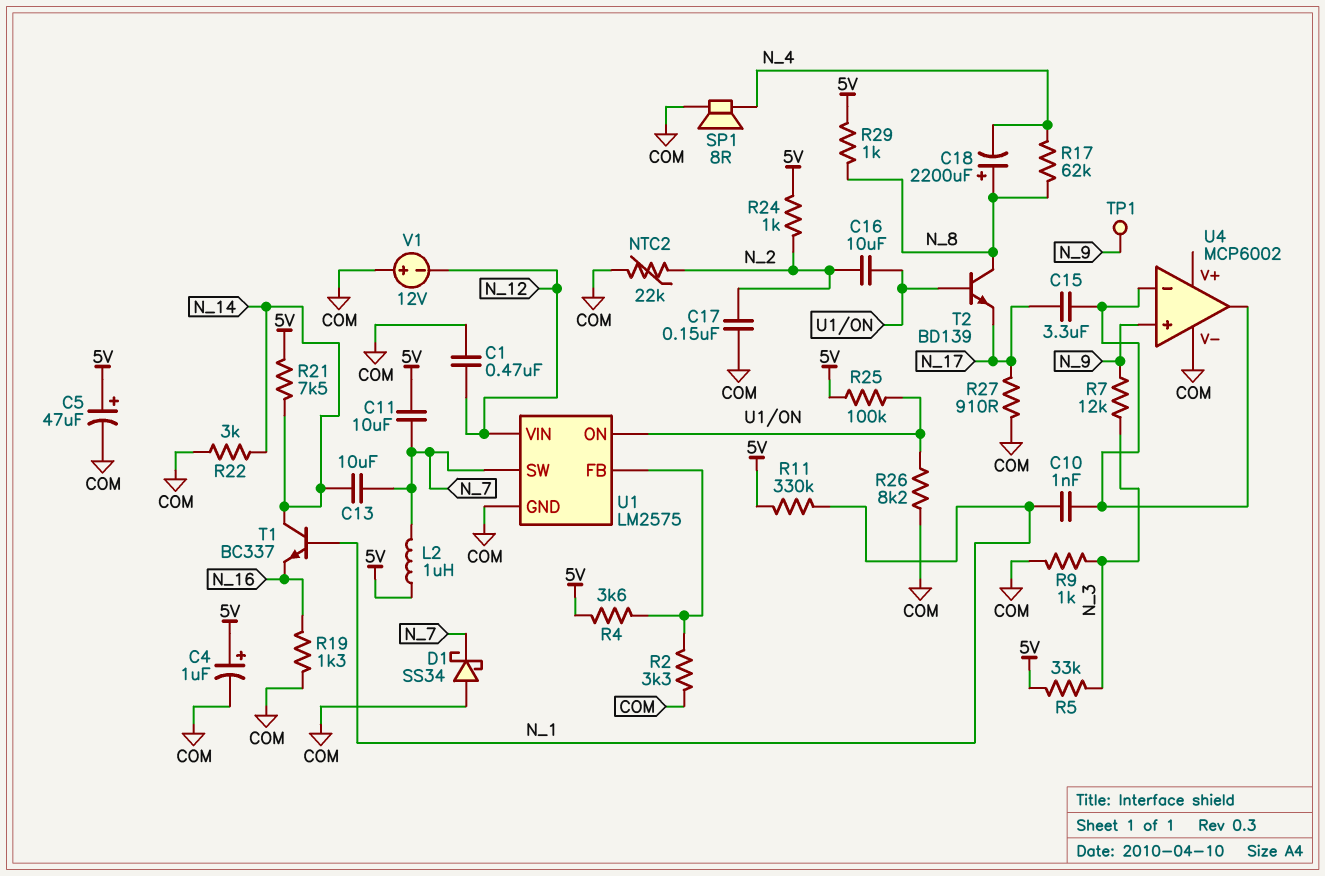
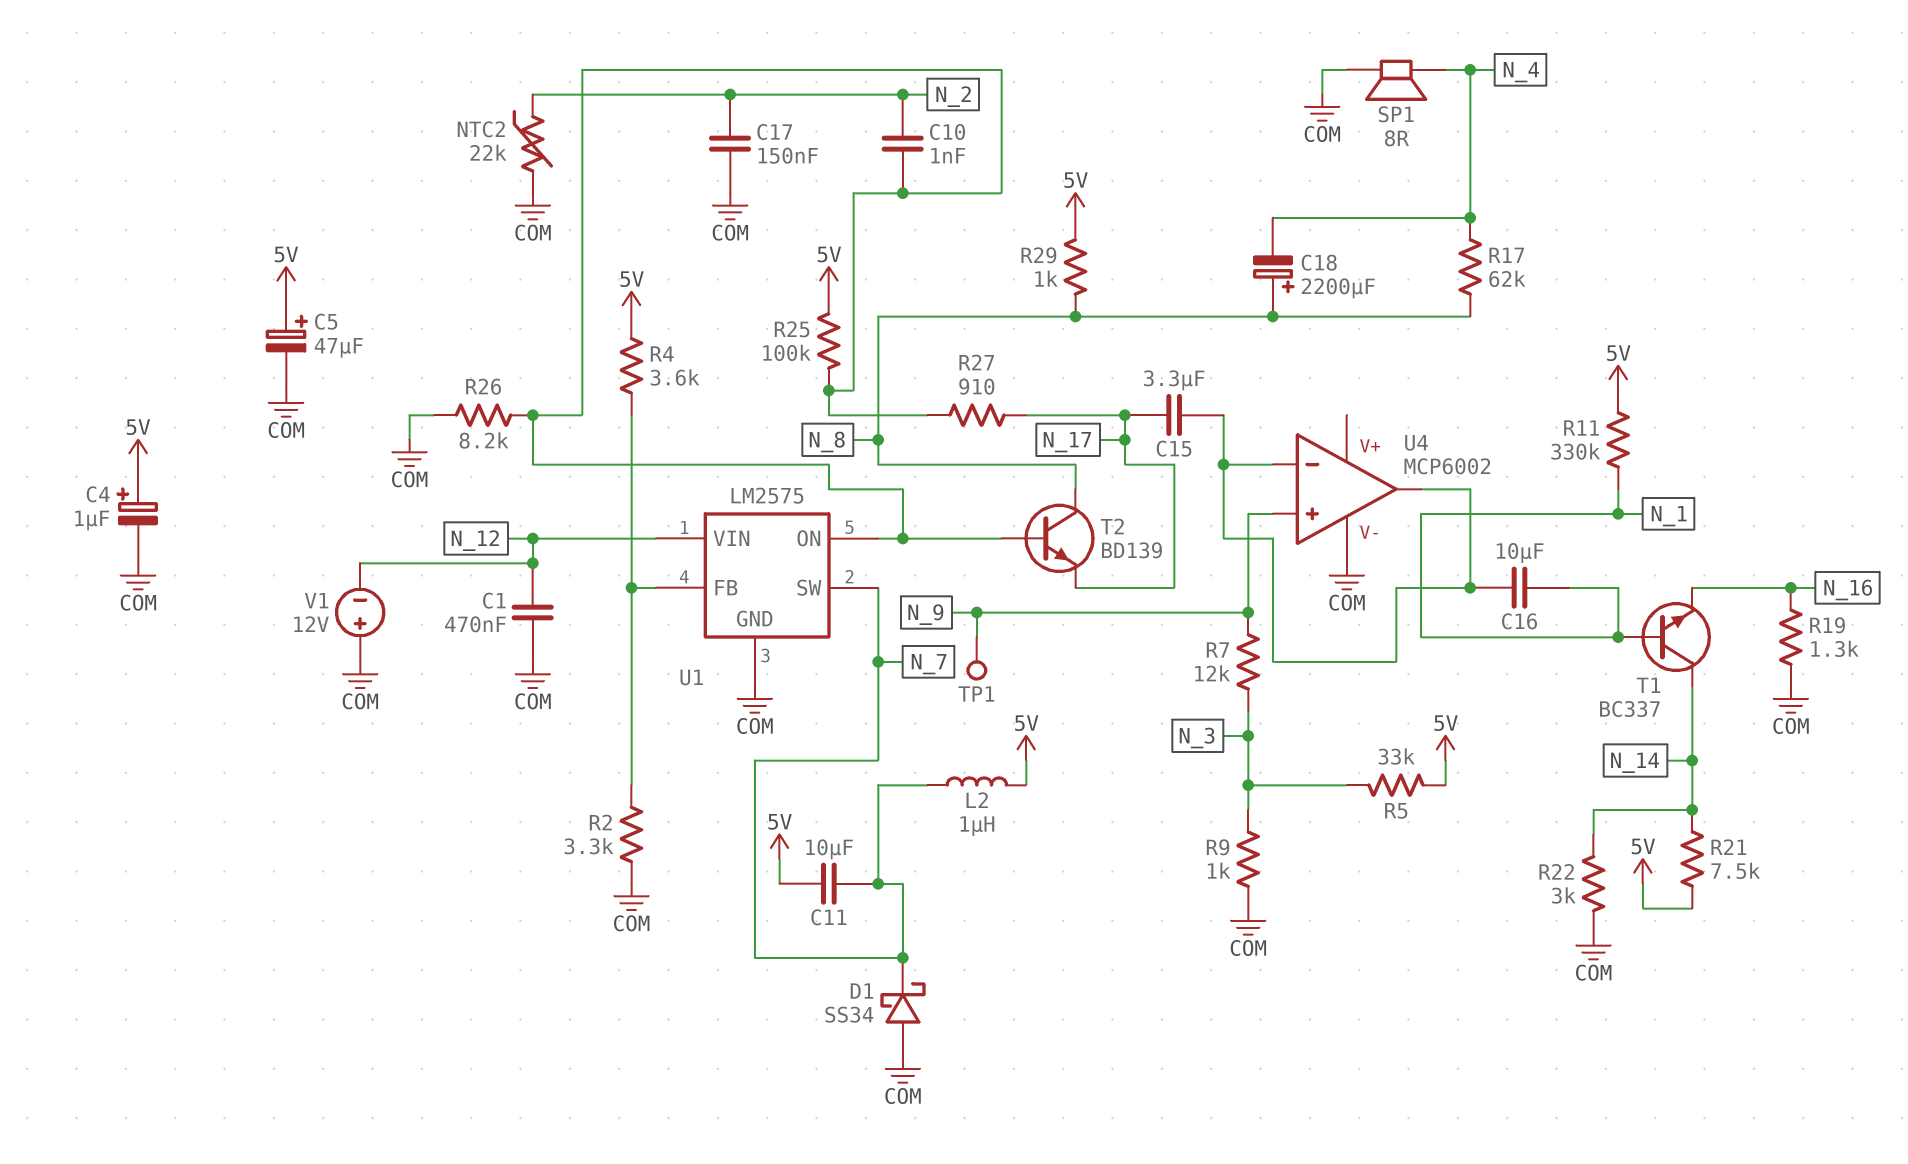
C10: 1nF (N_1, U4/in-) -> 1nF (N_2, U1/ON)
C13: 10uF (N_7, N_14) -> none
C16: 10uF (N_2, U1/ON) -> 10uF (N_1, U4/in-)
R24: 1k (5V, N_2) -> none
R27: 910 (COM, N_17) -> 910 (N_17, U1/ON)

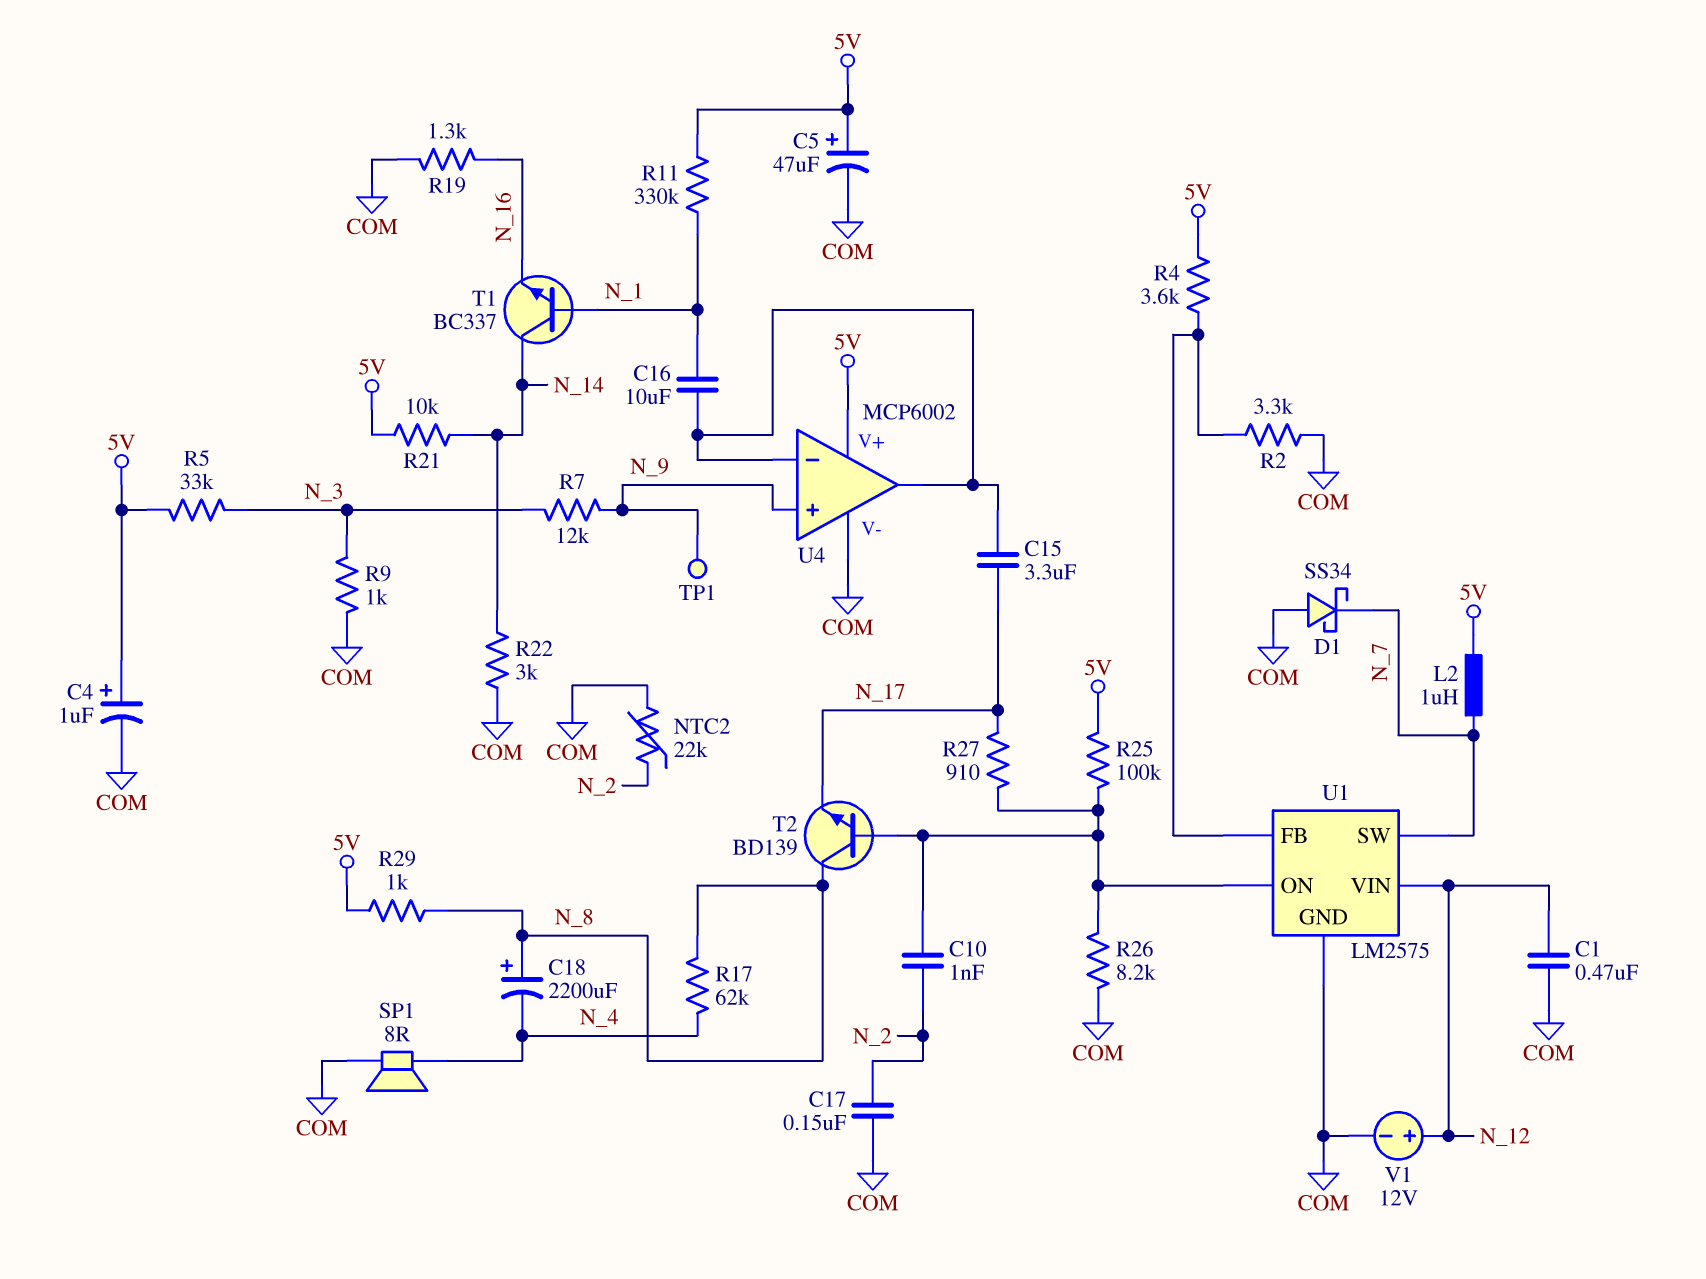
C11: 10uF (5V, N_7) -> none
R21: 7.5k (5V, N_14) -> 10k (5V, N_14)
U4 pin V+: none -> 5V
V1: 12V (plus COM, minus N_12) -> 12V (plus N_12, minus COM)

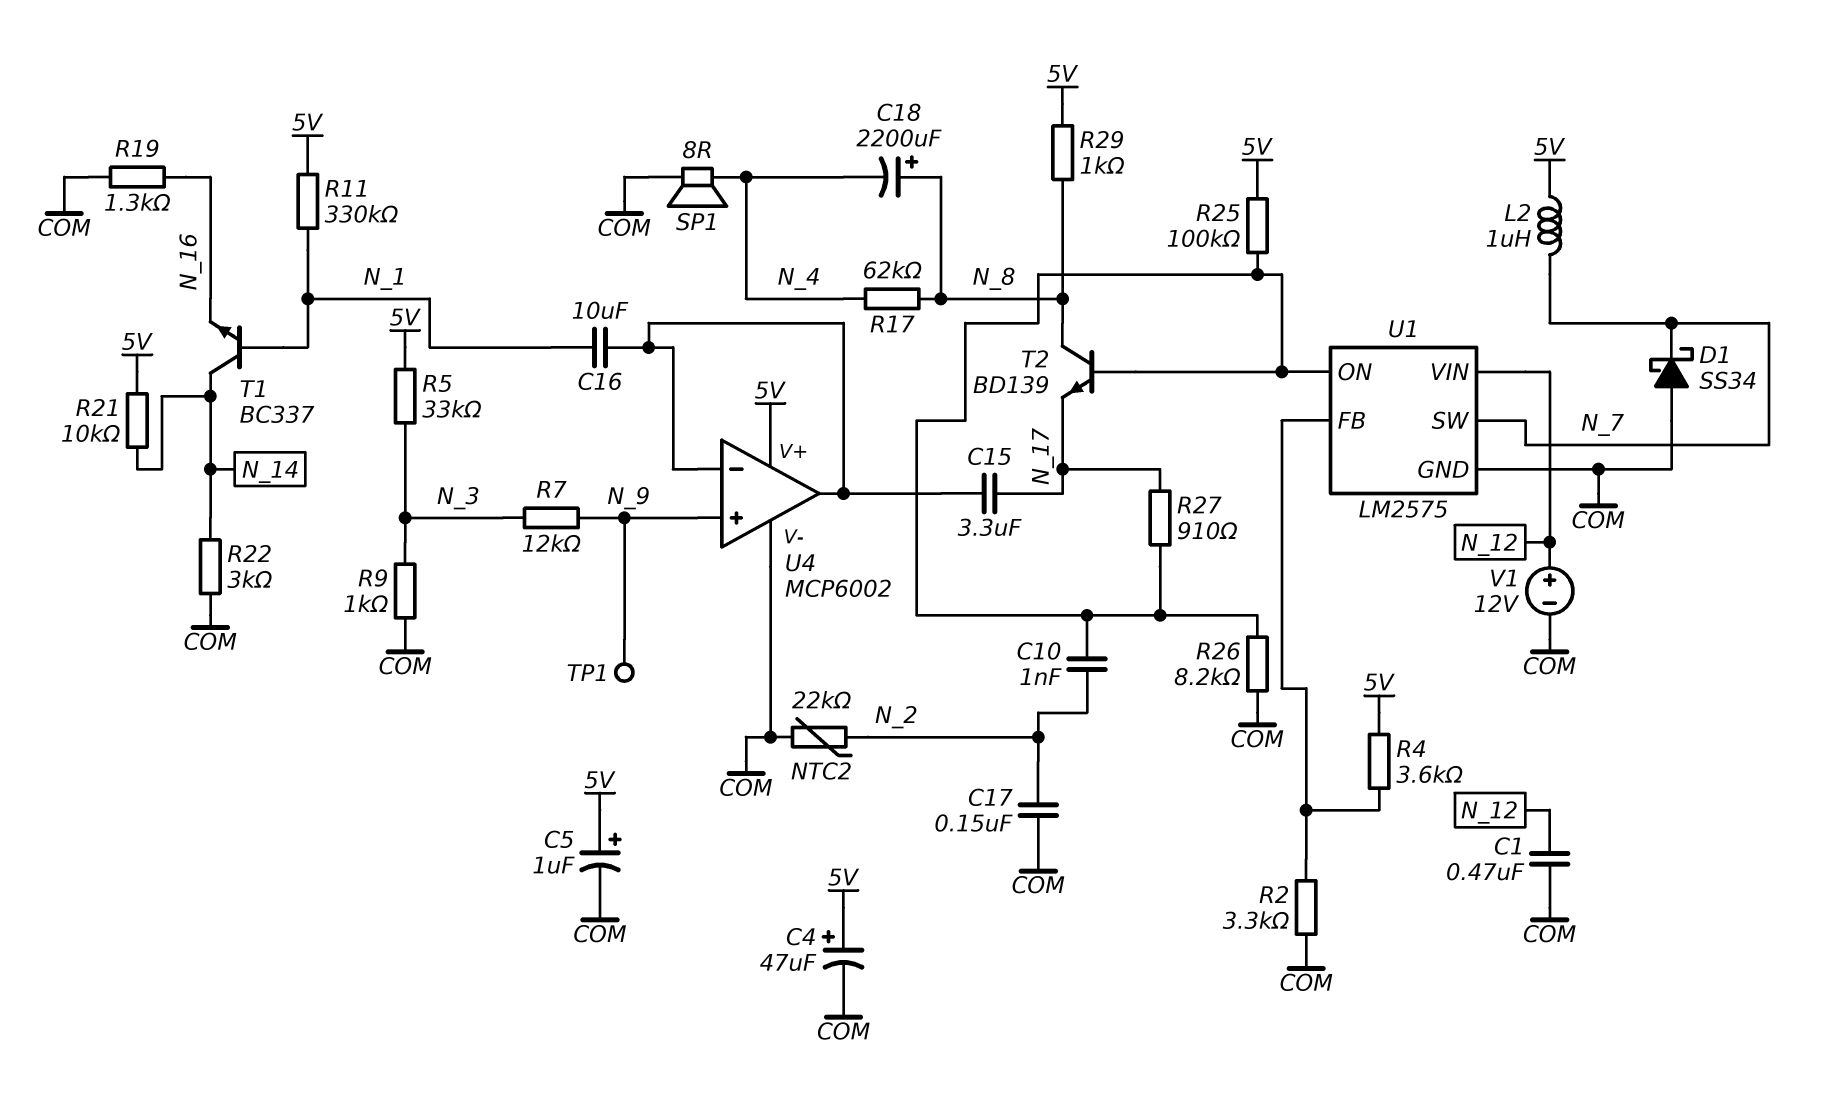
C4: 1uF (plus 5V, minus COM) -> 47uF (plus 5V, minus COM)
C5: 47uF (plus 5V, minus COM) -> 1uF (plus 5V, minus COM)

